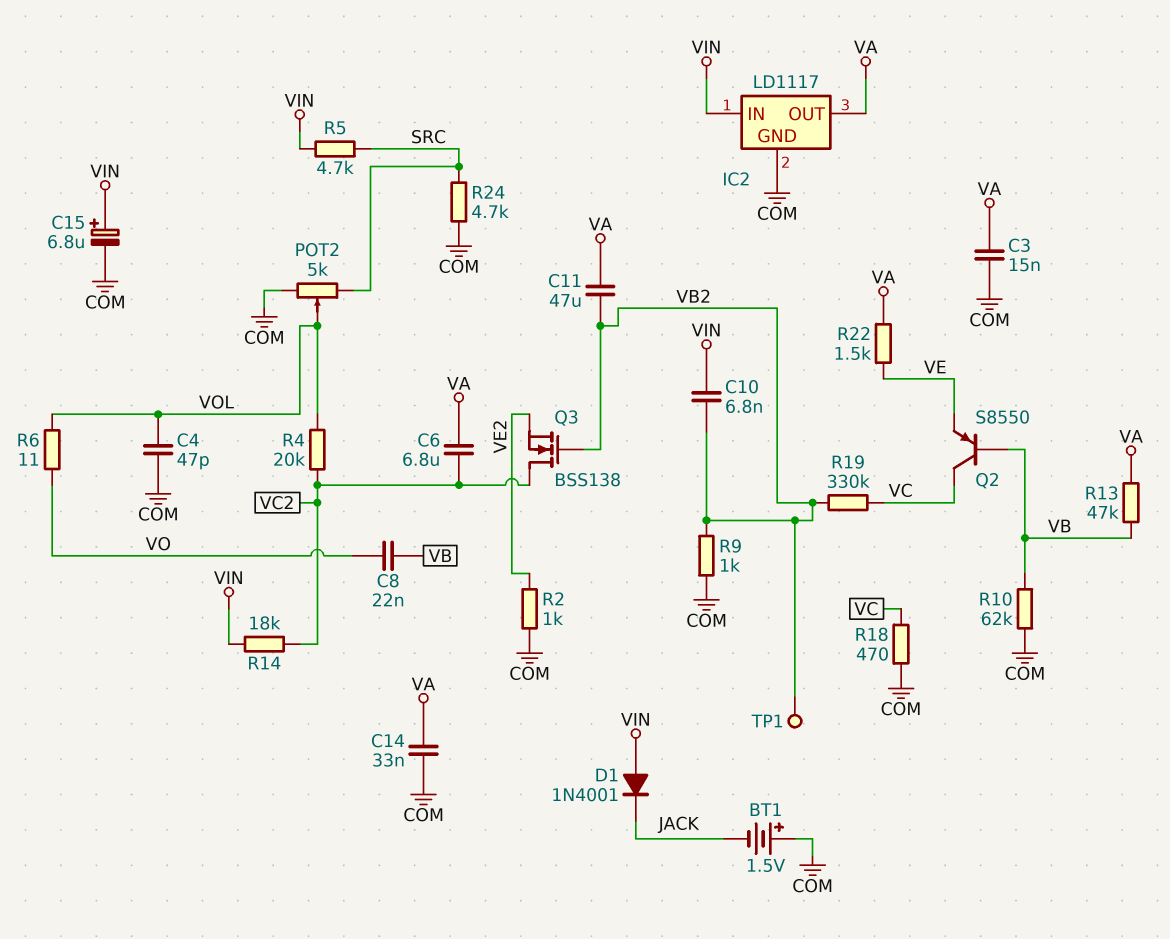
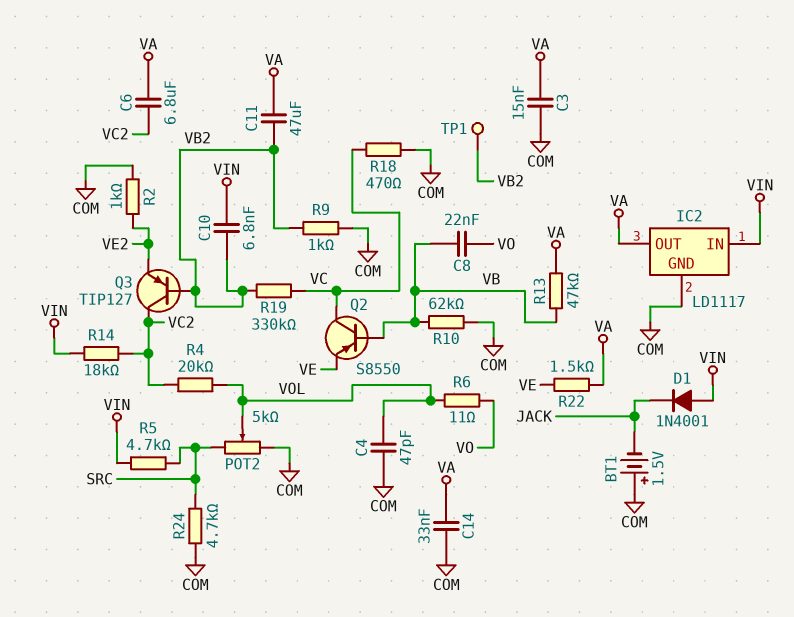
C15: 6.8uF (plus VIN, minus COM) -> none
Q3: NMOS BSS138 (G VB2, D VC2, S VE2) -> PNP TIP127 (B VB2, C VC2, E VE2)

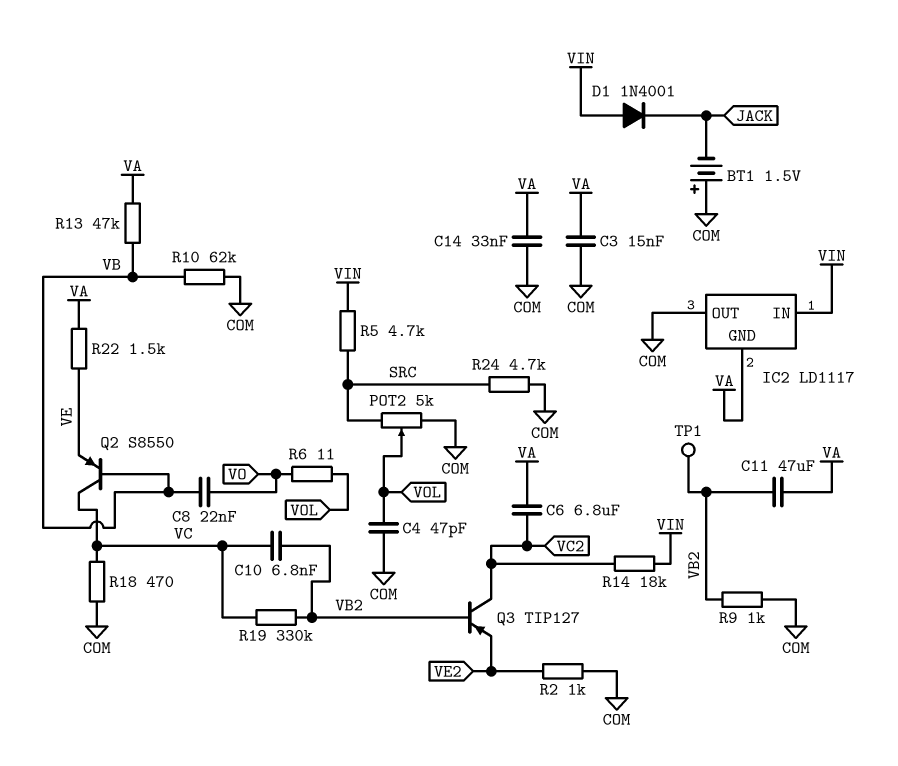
C10: 6.8nF (VB2, VIN) -> 6.8nF (VB2, VC)
IC2 pin GND: COM -> VA
IC2 pin OUT: VA -> COM
R4: 20k (VC2, VOL) -> none

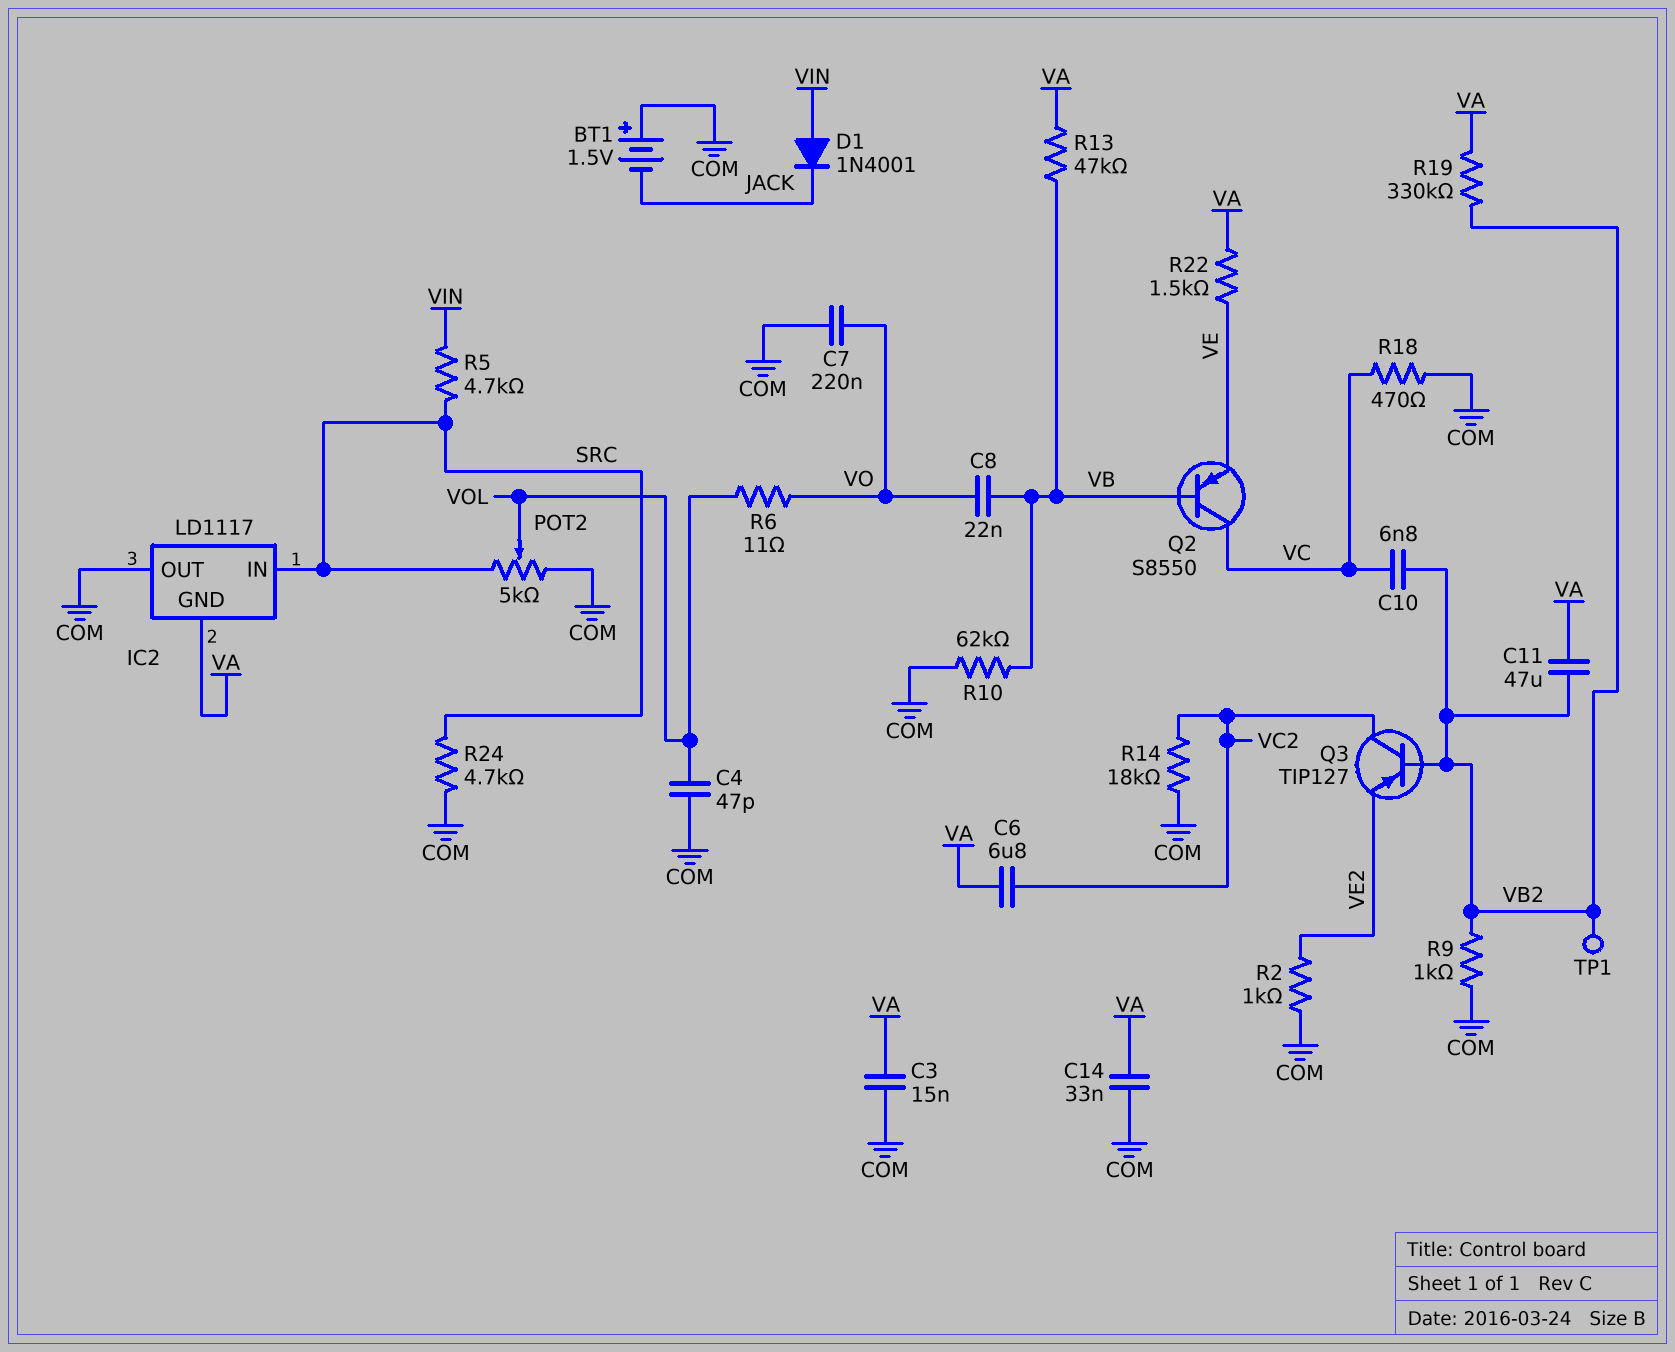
C7: none -> 220nF (COM, VO)
IC2 pin IN: VIN -> SRC
R14: 18k (VC2, VIN) -> 18k (COM, VC2)
R19: 330k (VB2, VC) -> 330k (VA, VB2)

